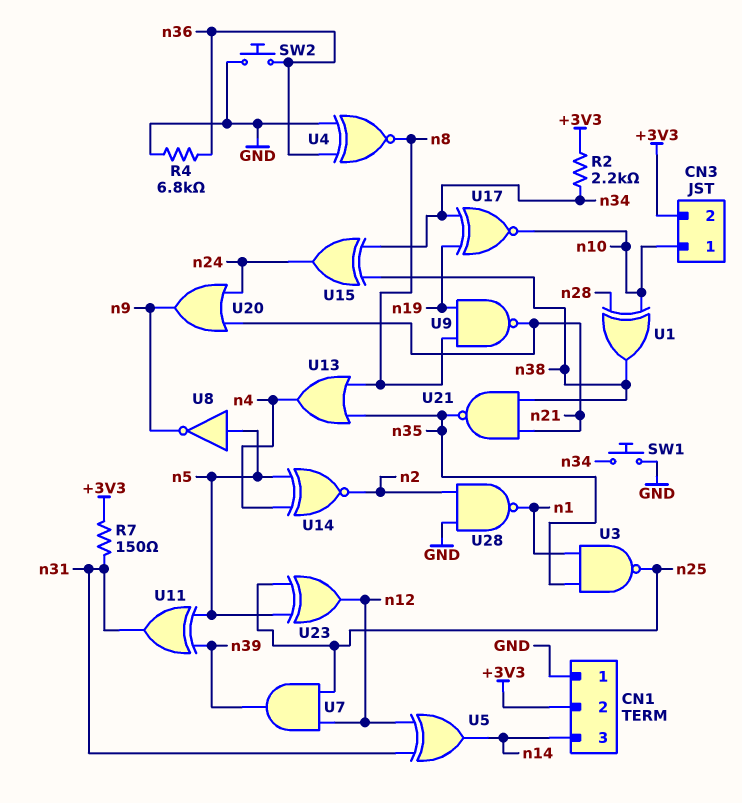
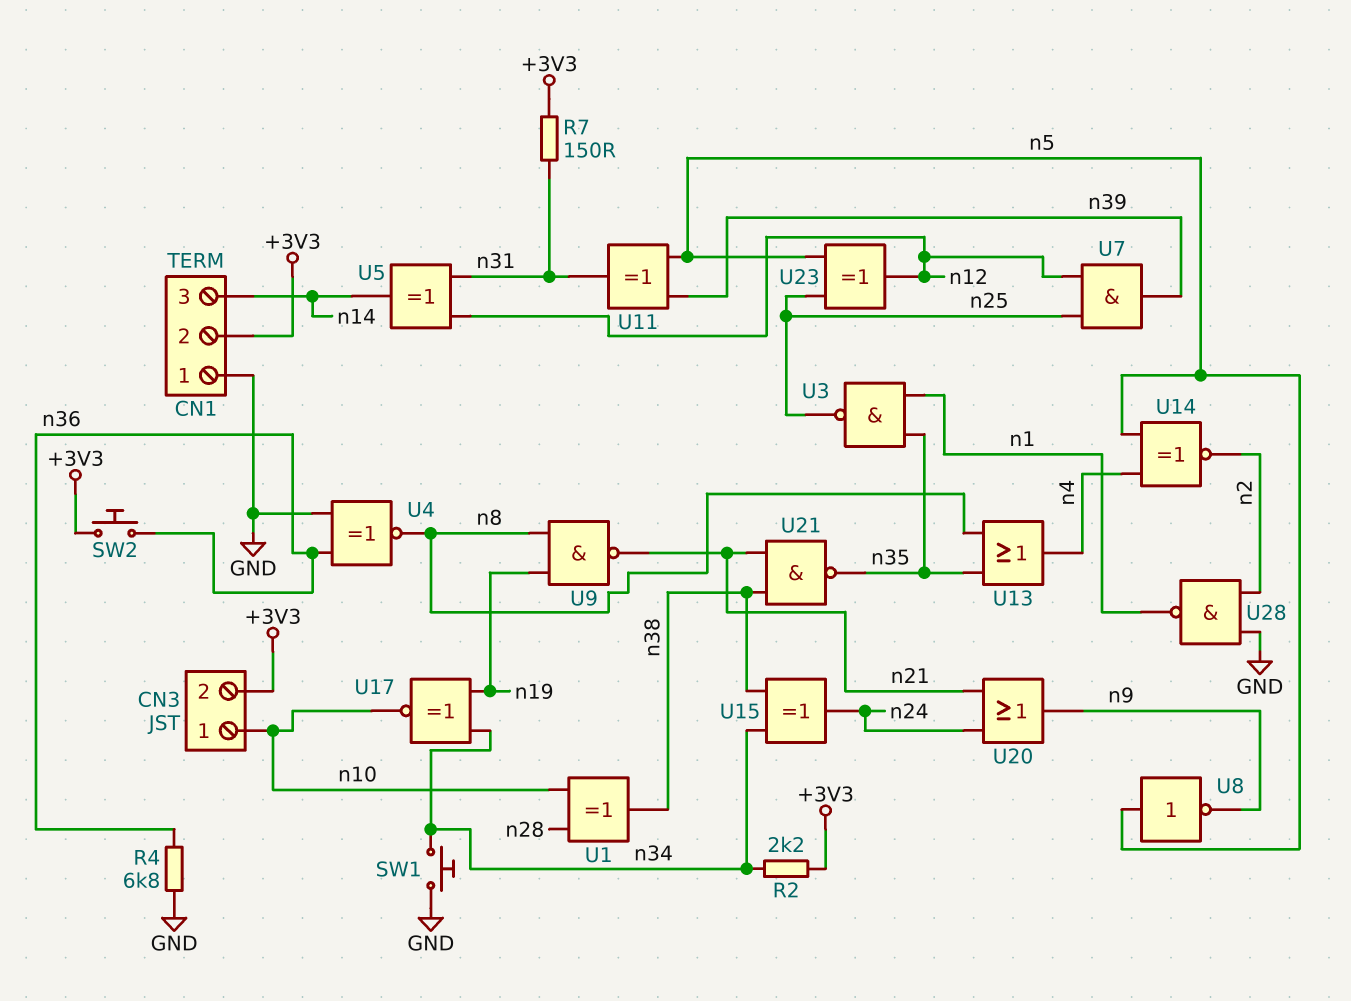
SW2: button (GND, n36) -> button (+3V3, n36)

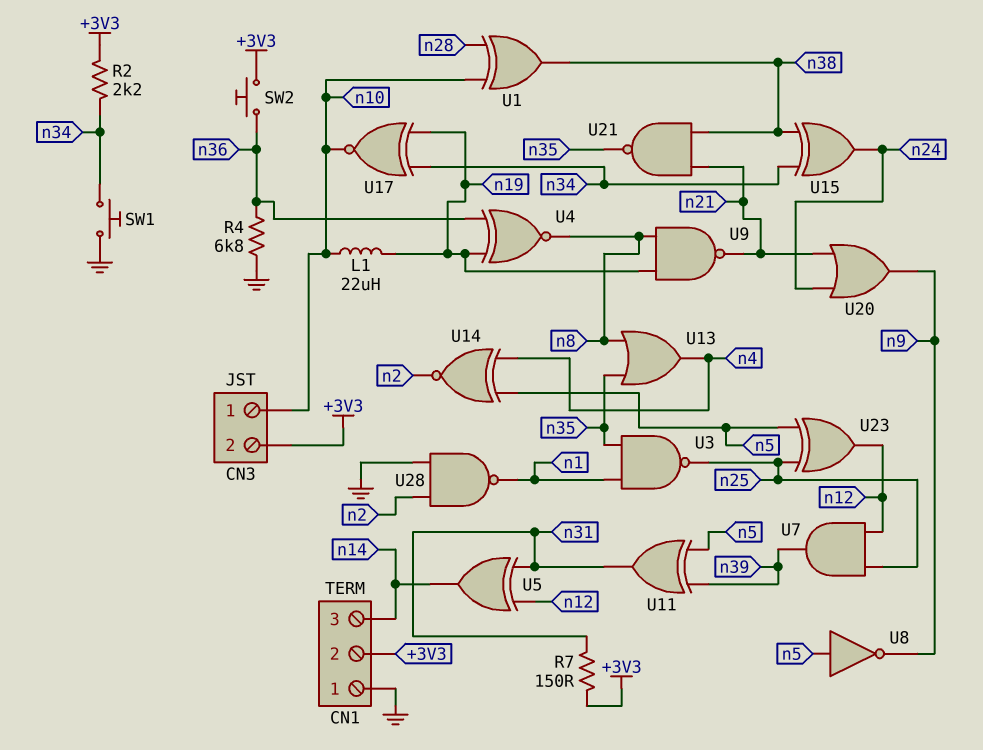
L1: none -> 22uH (n10, n19)
U4: XNOR (in GND, in n36, out n8) -> XNOR (in n19, in n36, out n8)

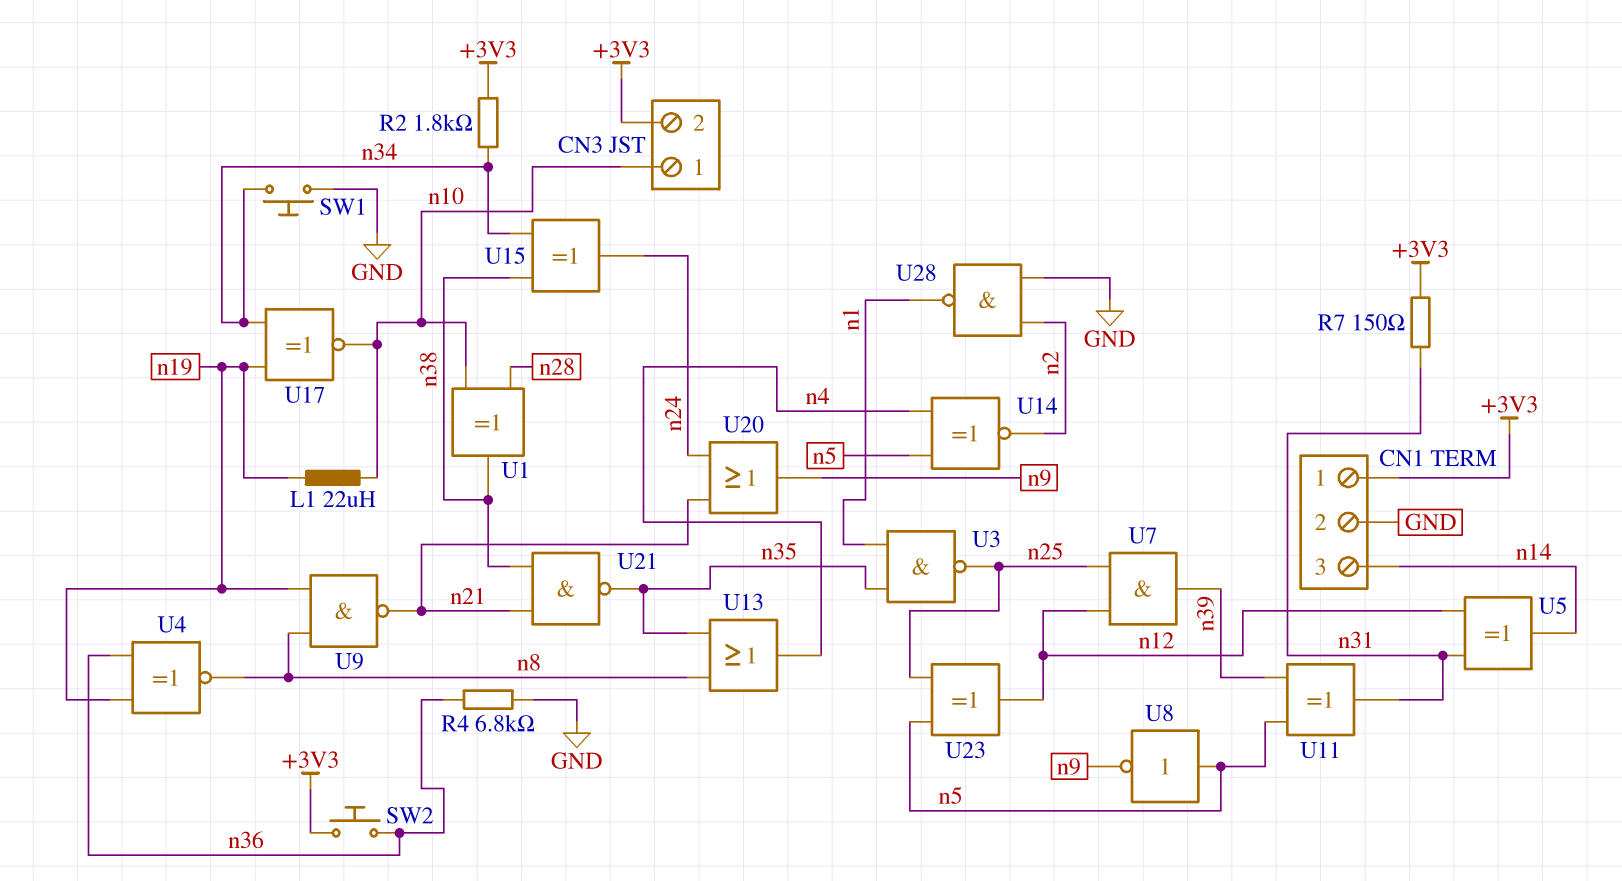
CN1 pin 1: GND -> +3V3
CN1 pin 2: +3V3 -> GND
R2: 2.2k (+3V3, n34) -> 1.8k (+3V3, n34)

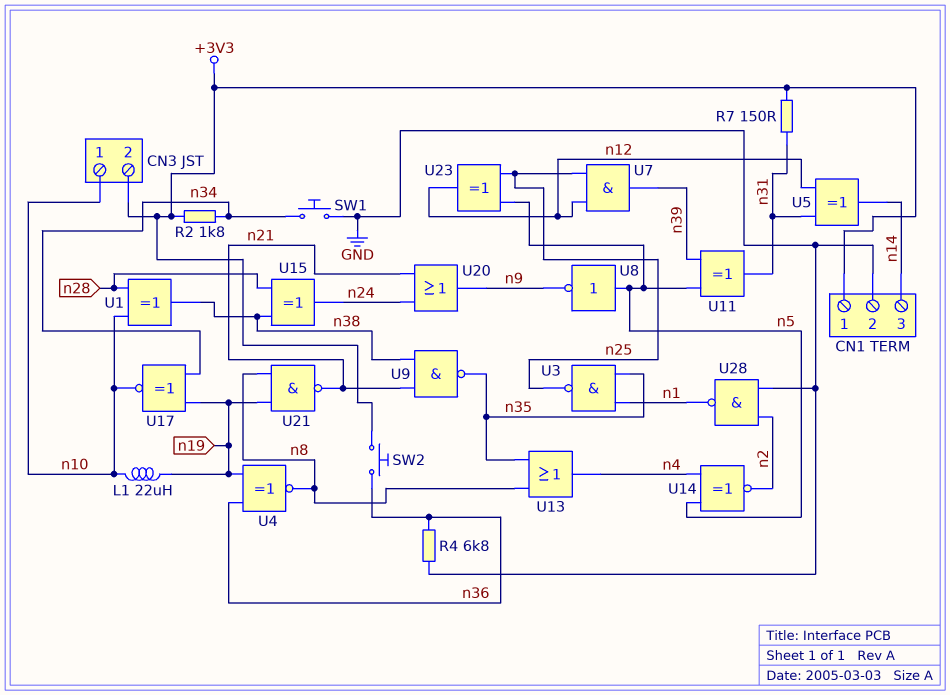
U9: NAND (in n8, in n19, out n21) -> NAND (in n21, in n38, out n35)
U15: XOR (in n34, in n38, out n24) -> XOR (in n28, in n38, out n24)
U21: NAND (in n21, in n38, out n35) -> NAND (in n8, in n19, out n21)

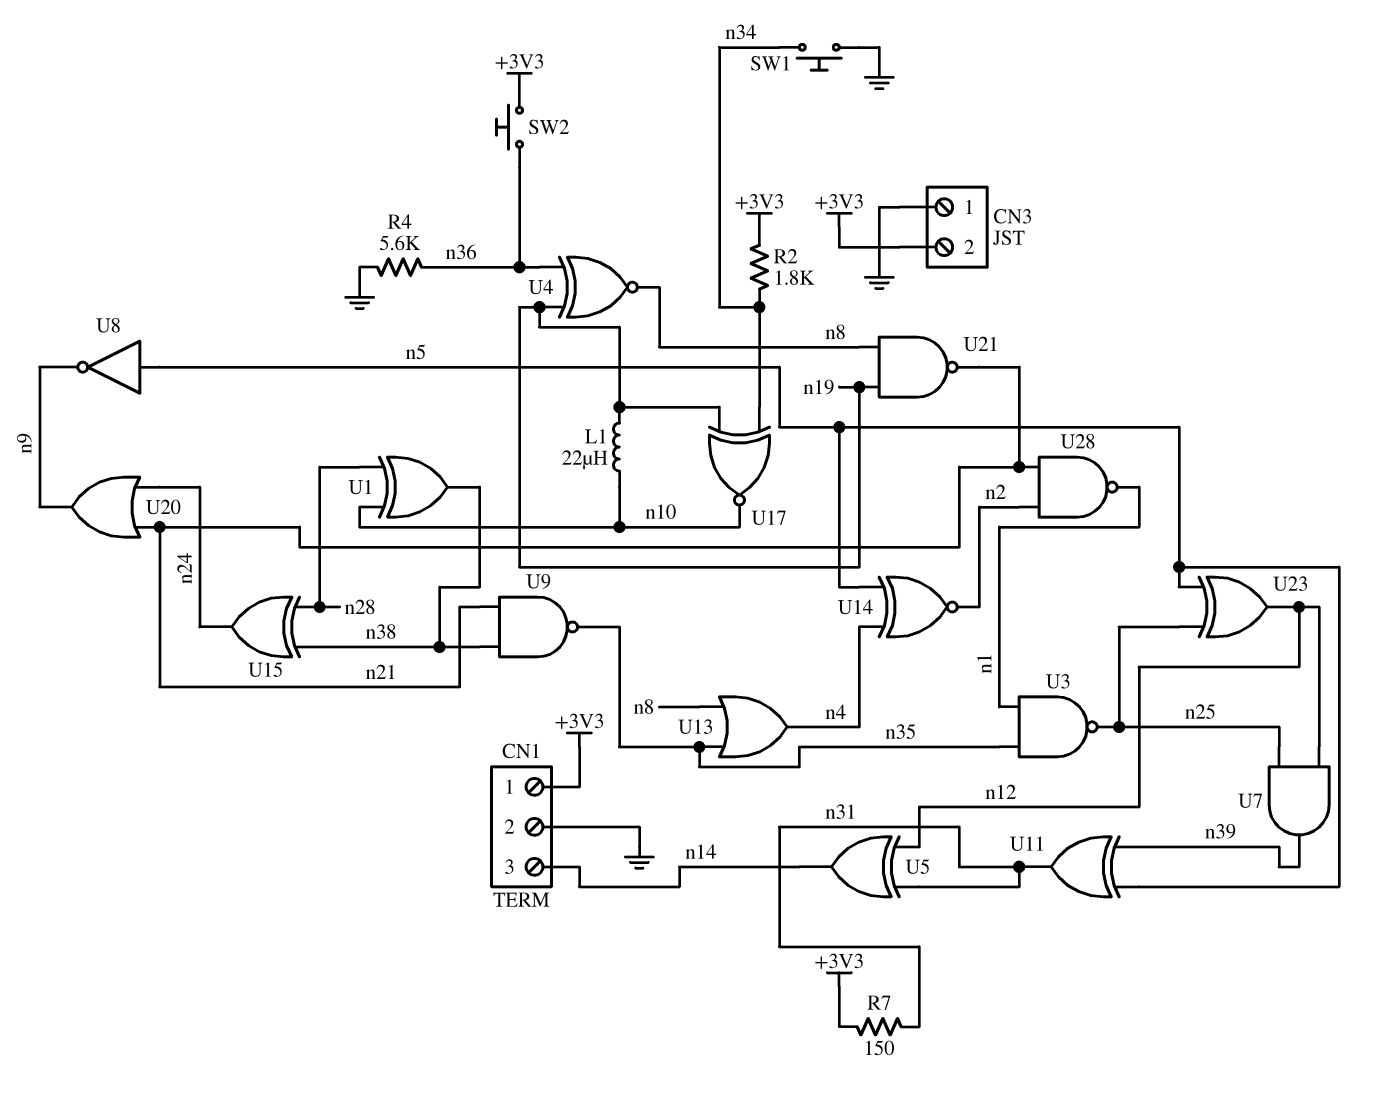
CN3 pin 1: n10 -> GND
R4: 6.8k (GND, n36) -> 5.6k (GND, n36)
U28: NAND (in GND, in n2, out n1) -> NAND (in n2, in n21, out n1)

